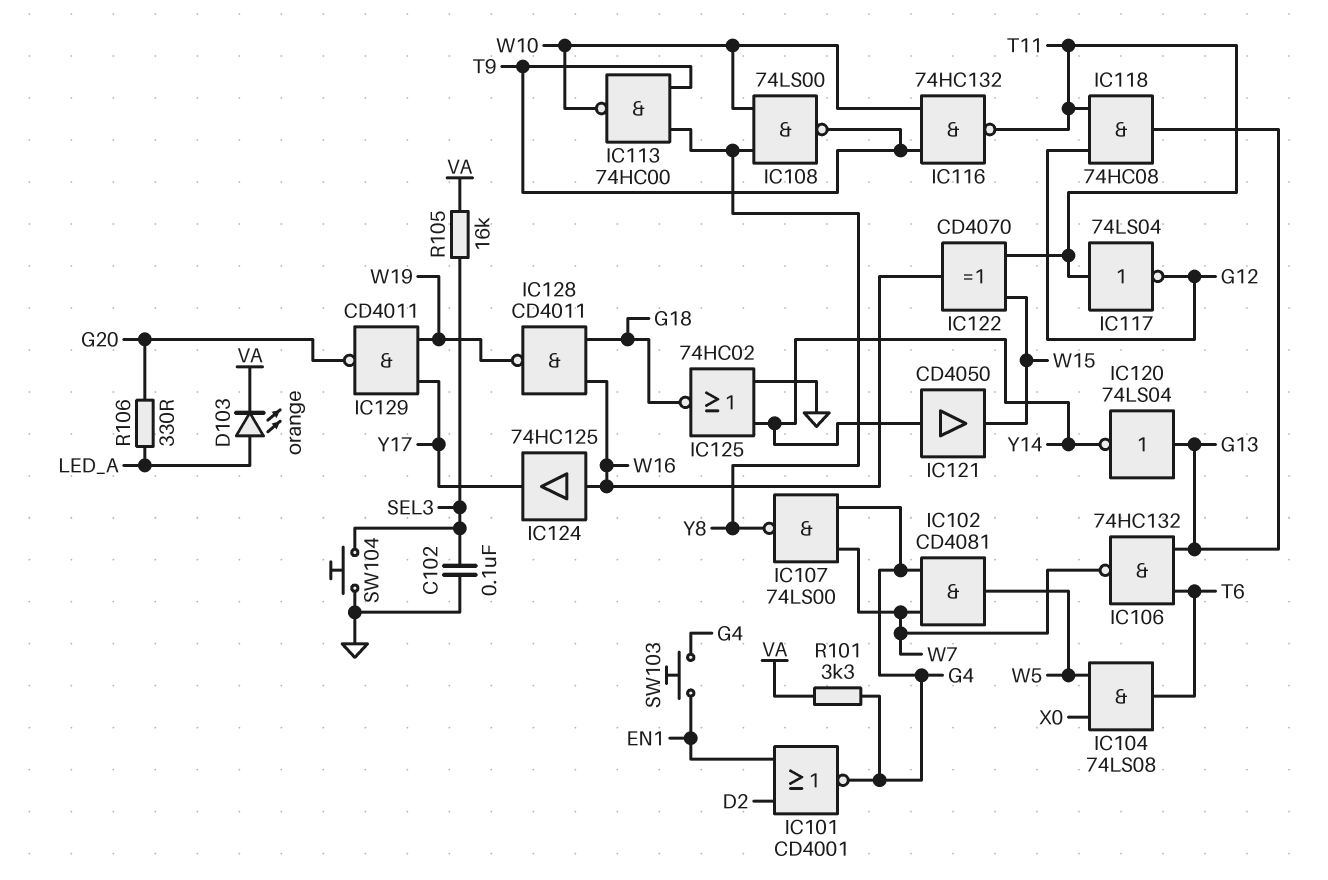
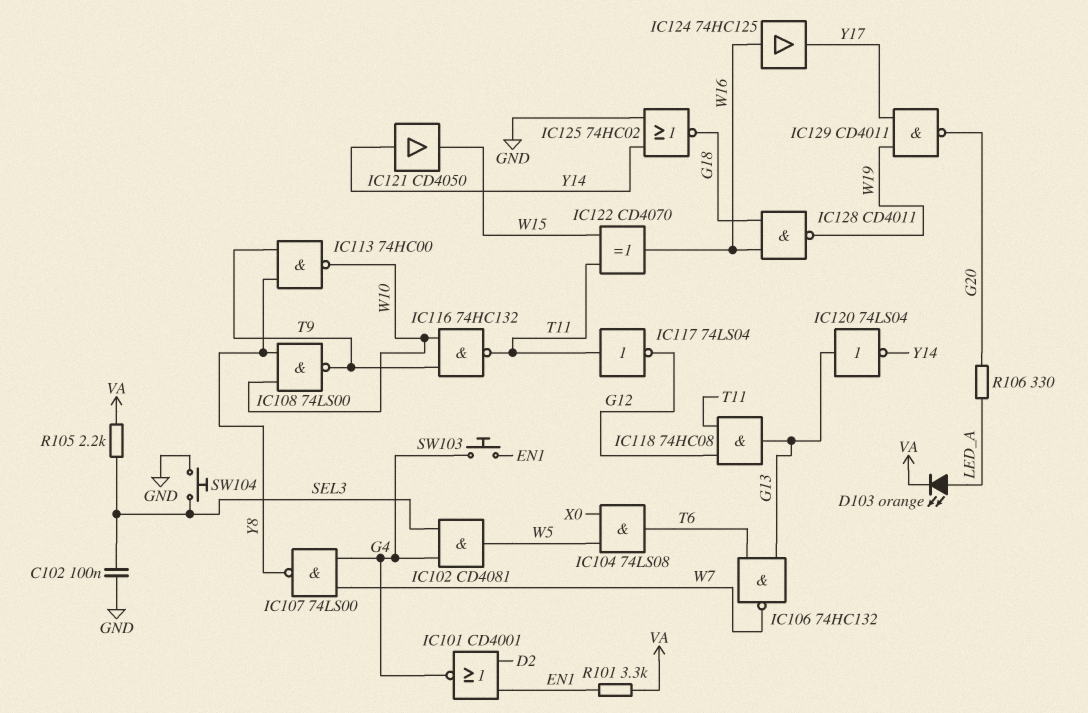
IC102: AND CD4081 (in G4, in W7, out W5) -> AND CD4081 (in G4, in SEL3, out W5)
R101: 3.3k (G4, VA) -> 3.3k (EN1, VA)
R105: 16k (SEL3, VA) -> 2.2k (SEL3, VA)

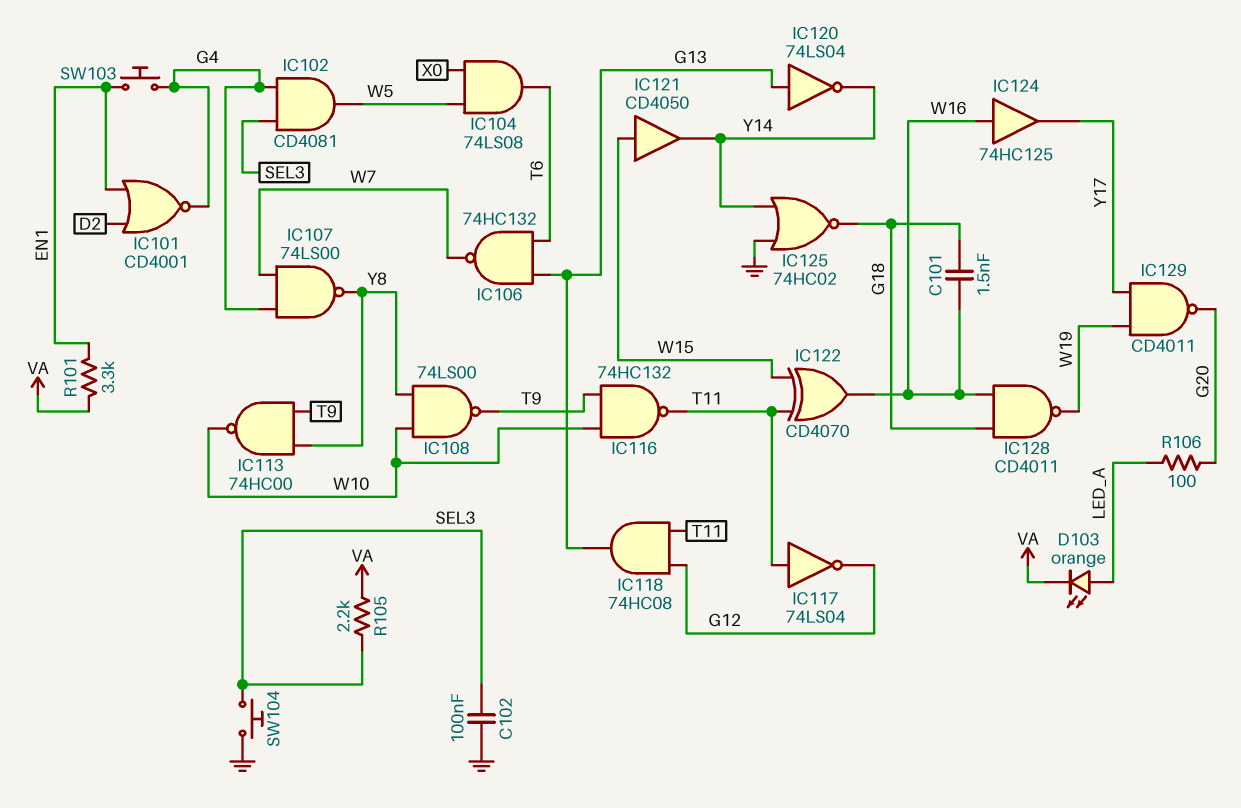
C101: none -> 1.5nF (G18, W16)
IC121: buffer CD4050 (in Y14, out W15) -> buffer CD4050 (in W15, out Y14)
R106: 330 (G20, LED_A) -> 100 (G20, LED_A)

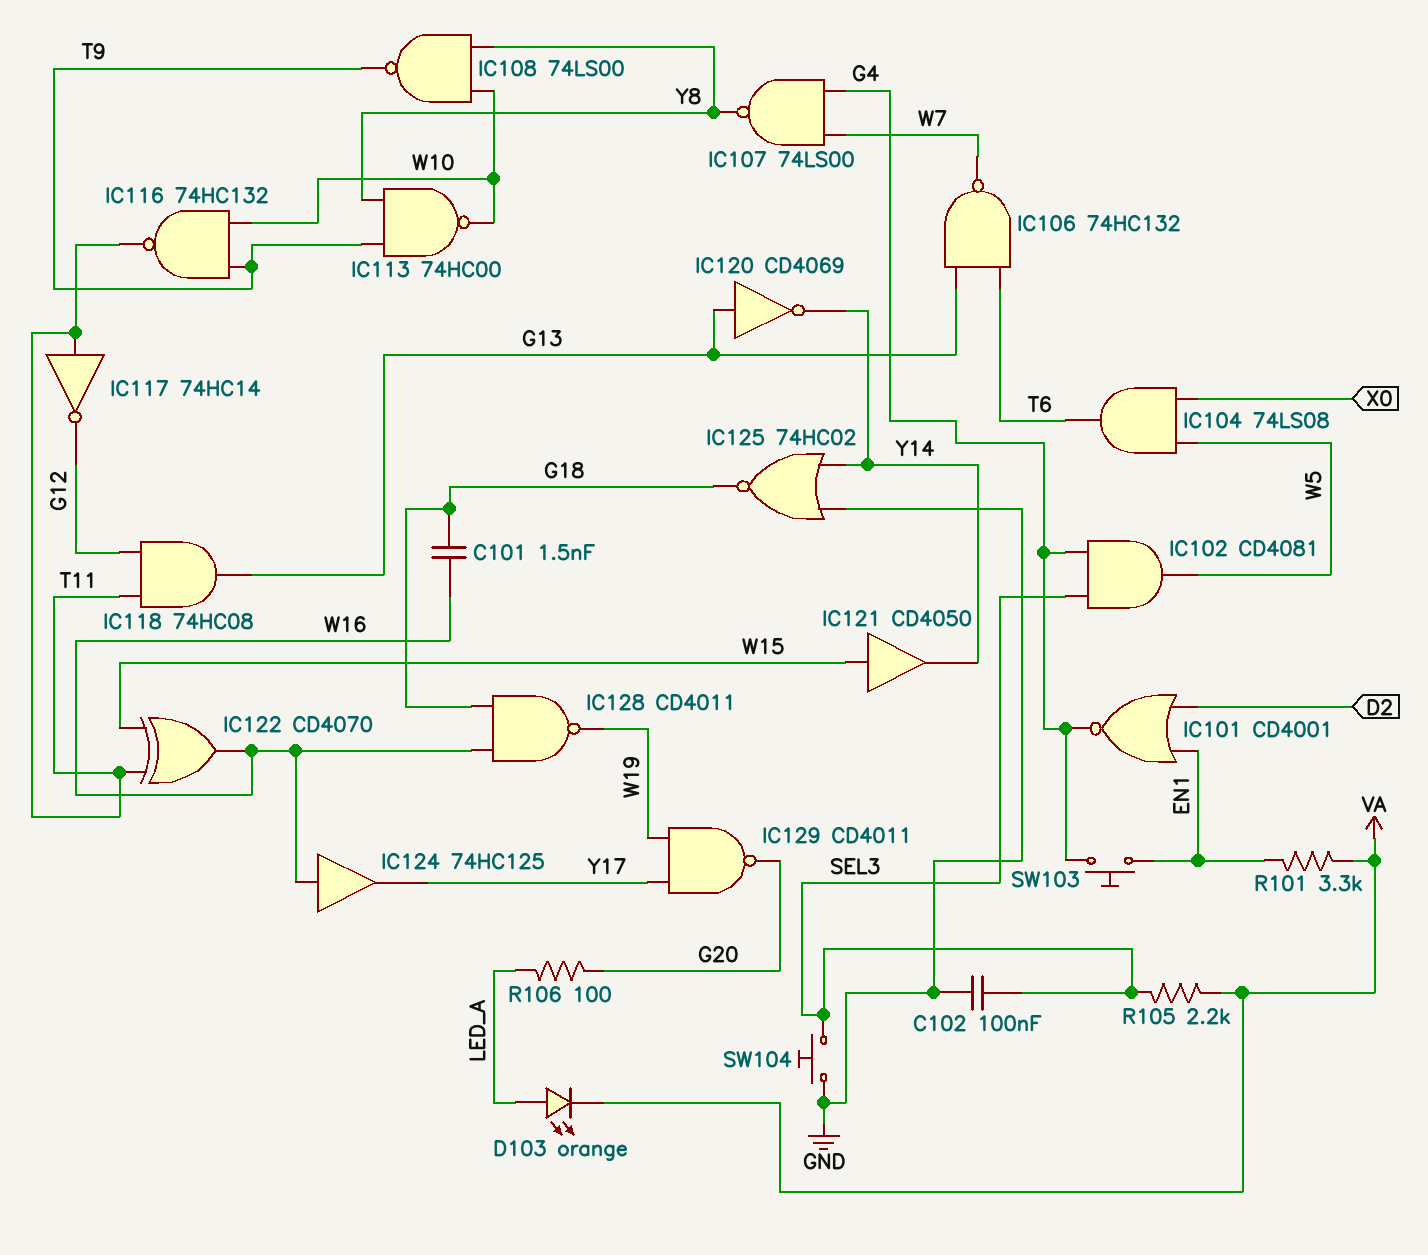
IC117: NOT 74LS04 (in T11, out G12) -> NOT 74HC14 (in T11, out G12)
IC120: NOT 74LS04 (in G13, out Y14) -> NOT CD4069 (in G13, out Y14)

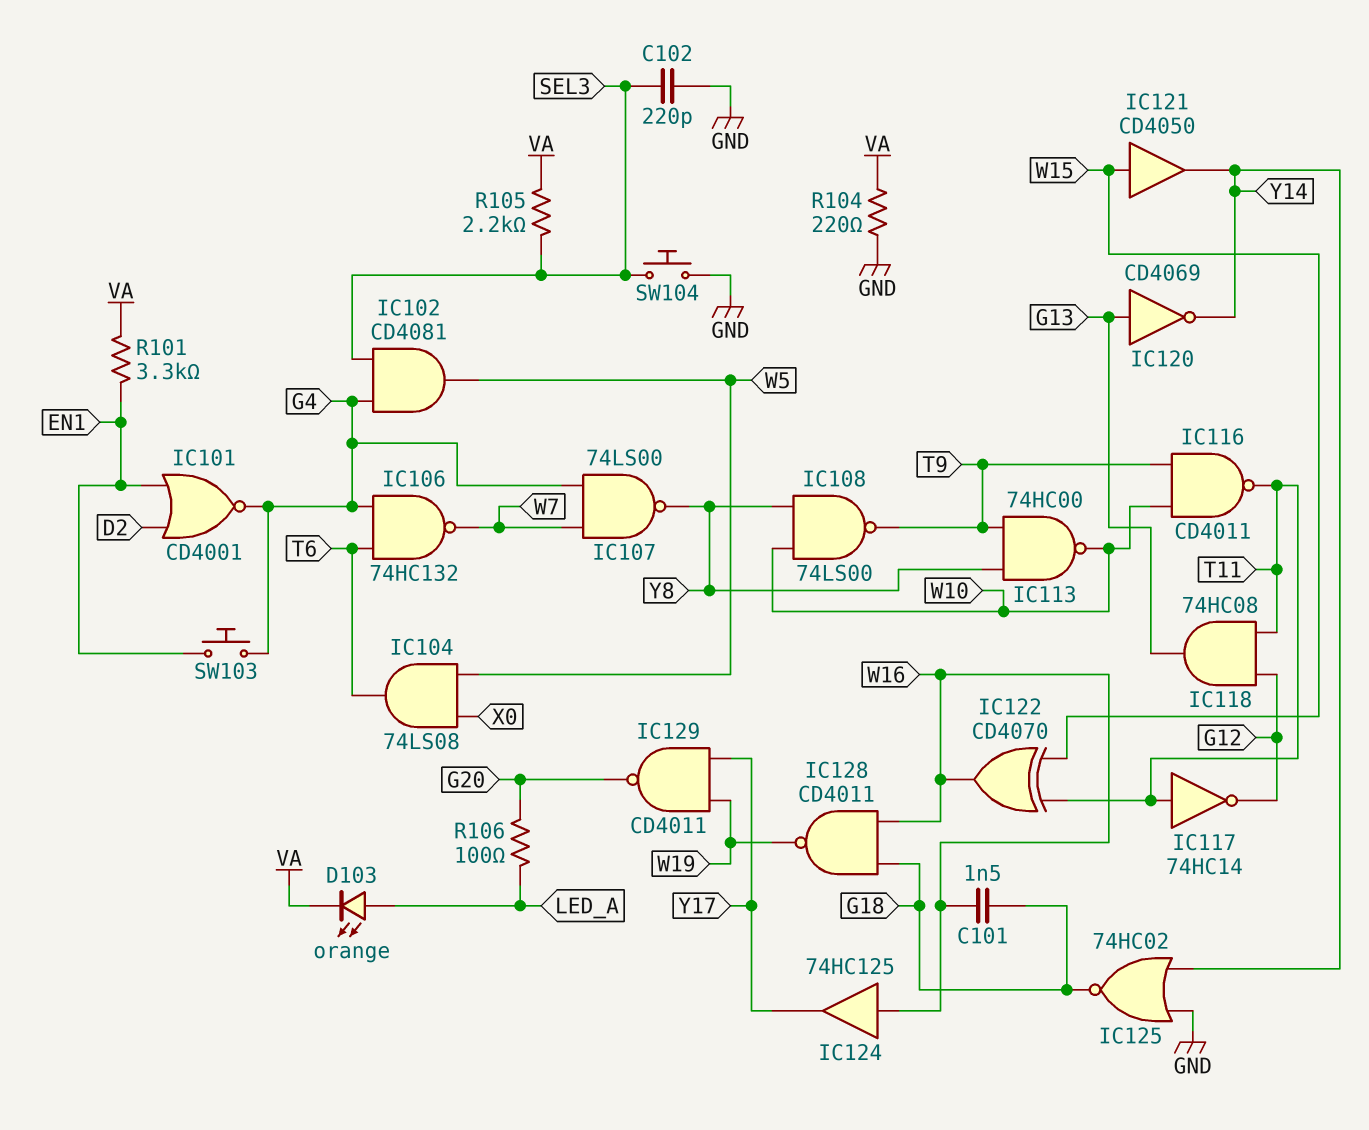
C102: 100nF (GND, SEL3) -> 220pF (GND, SEL3)
IC106: NAND 74HC132 (in G13, in T6, out W7) -> NAND 74HC132 (in G4, in T6, out W7)
IC116: NAND 74HC132 (in T9, in W10, out T11) -> NAND CD4011 (in T9, in W10, out T11)
R104: none -> 220 (GND, VA)

